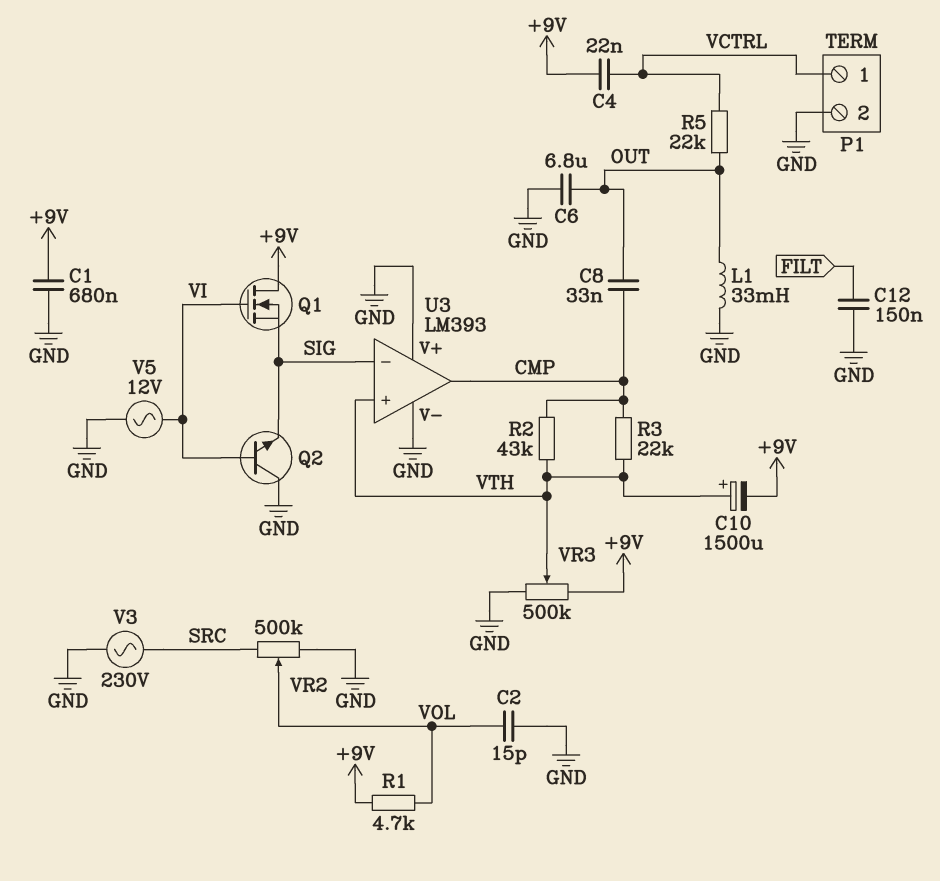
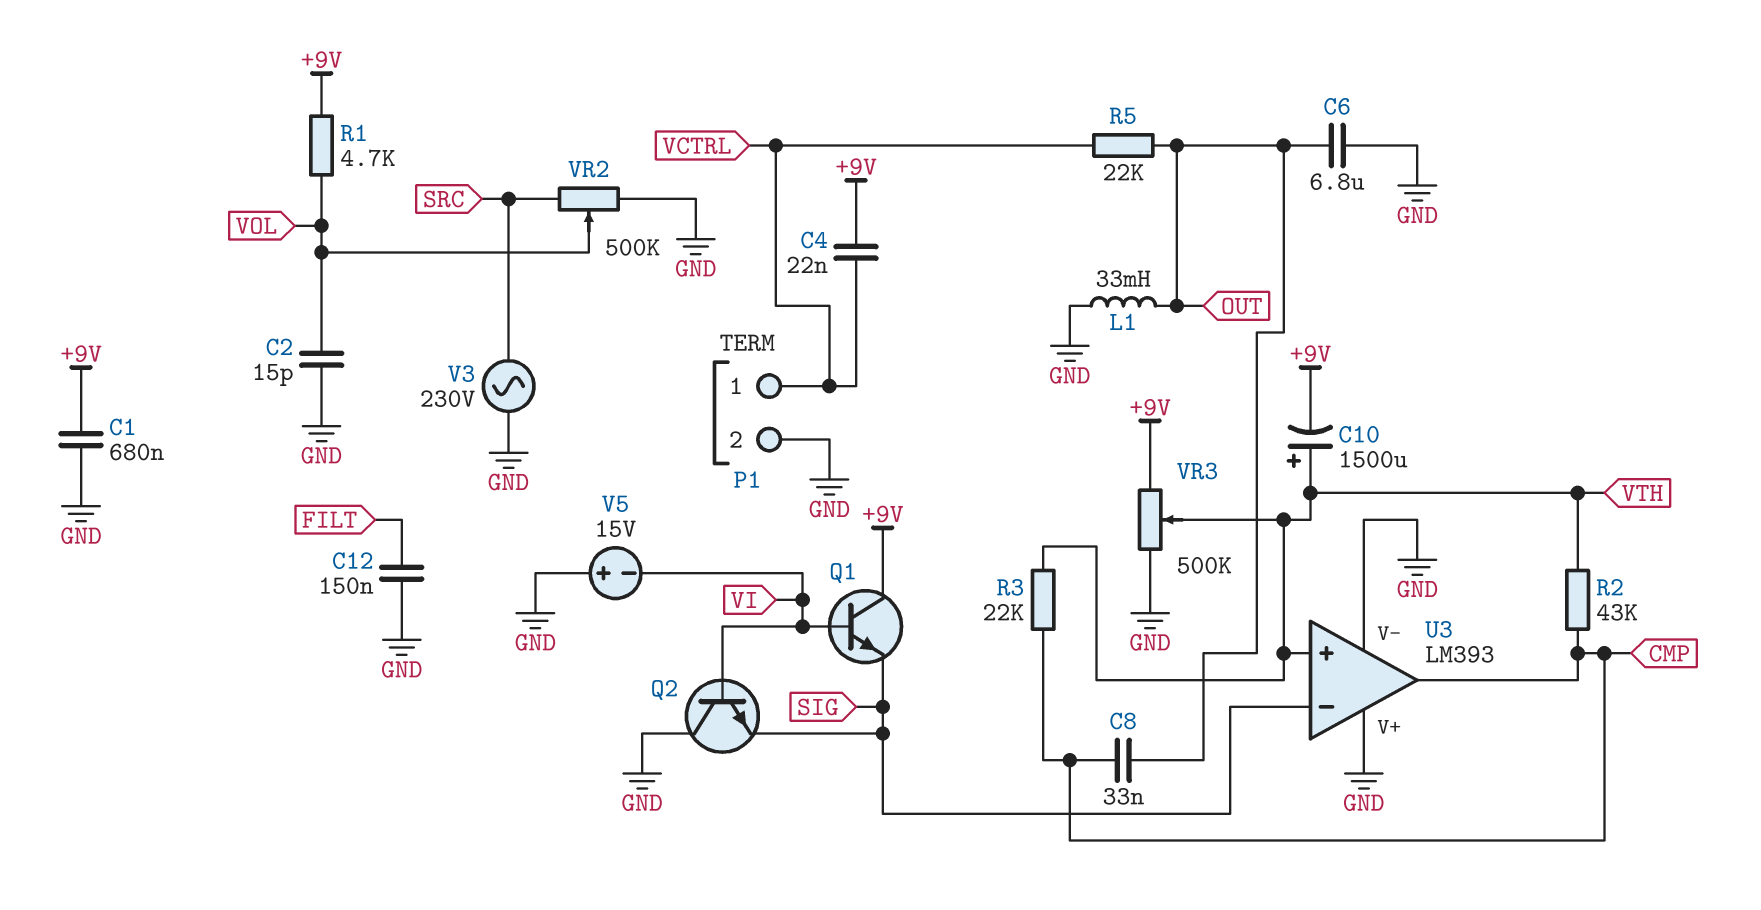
Q1: NMOS (G VI, D +9V, S SIG) -> NPN (B VI, C +9V, E SIG)
V5: AC 12V (GND, VI) -> 15V (plus GND, minus VI)

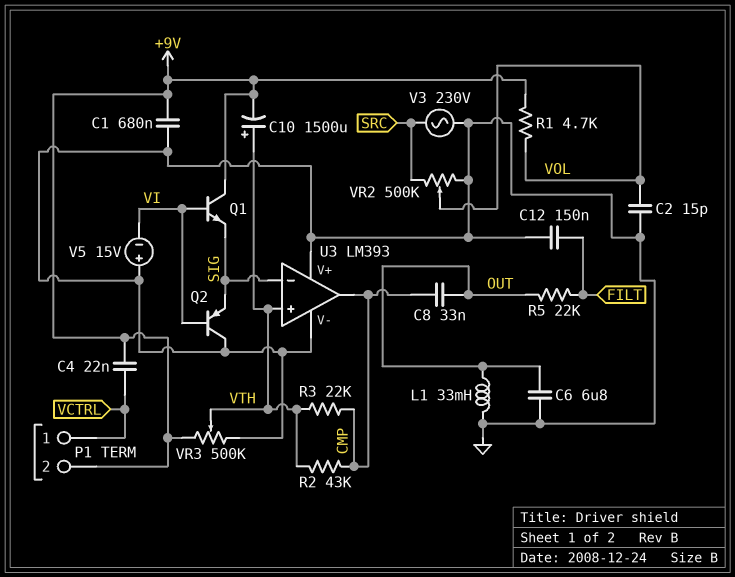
P1 pin 2: GND -> +9V
Q2: NPN (B VI, C GND, E SIG) -> PNP (B VI, C GND, E SIG)
R5: 22k (OUT, VCTRL) -> 22k (FILT, OUT)

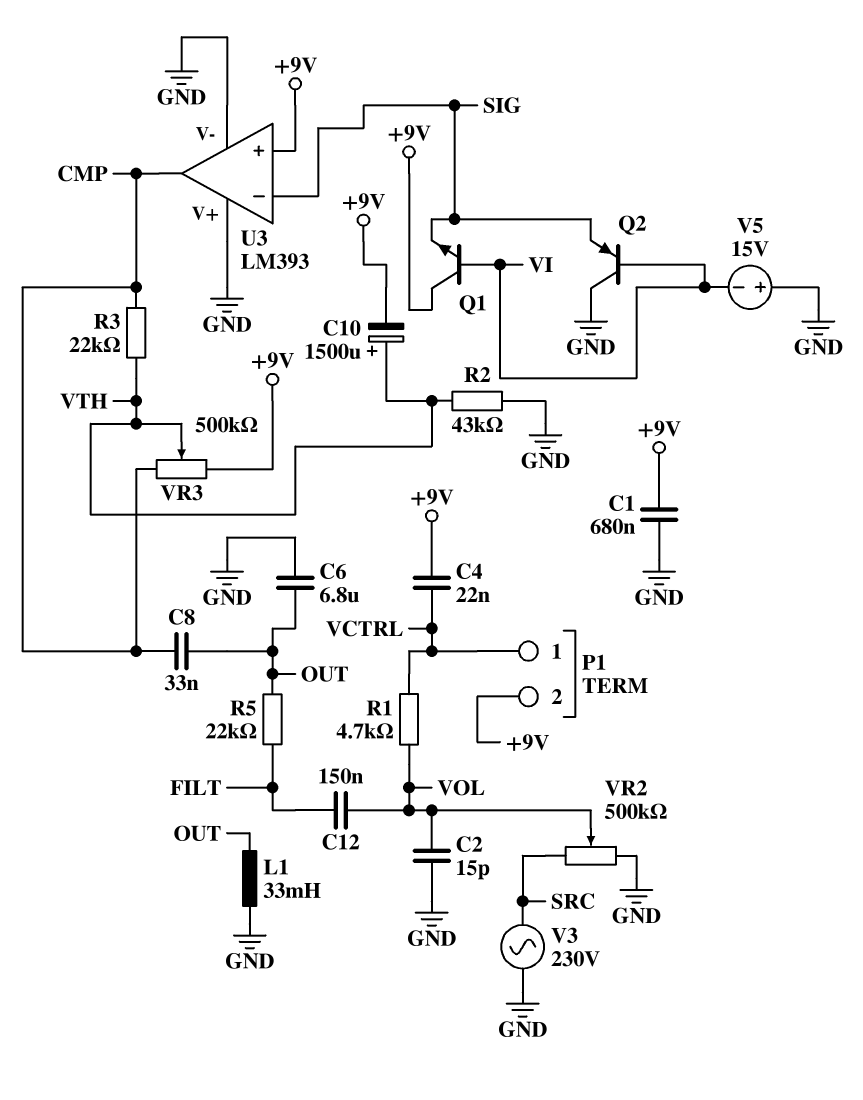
C12: 150nF (FILT, GND) -> 150nF (FILT, VOL)
R1: 4.7k (+9V, VOL) -> 4.7k (VCTRL, VOL)
R2: 43k (CMP, VTH) -> 43k (GND, VTH)
U3 pin in+: VTH -> +9V
VR3: 500k (+9V, GND, wiper VTH) -> 500k (+9V, CMP, wiper VTH)

